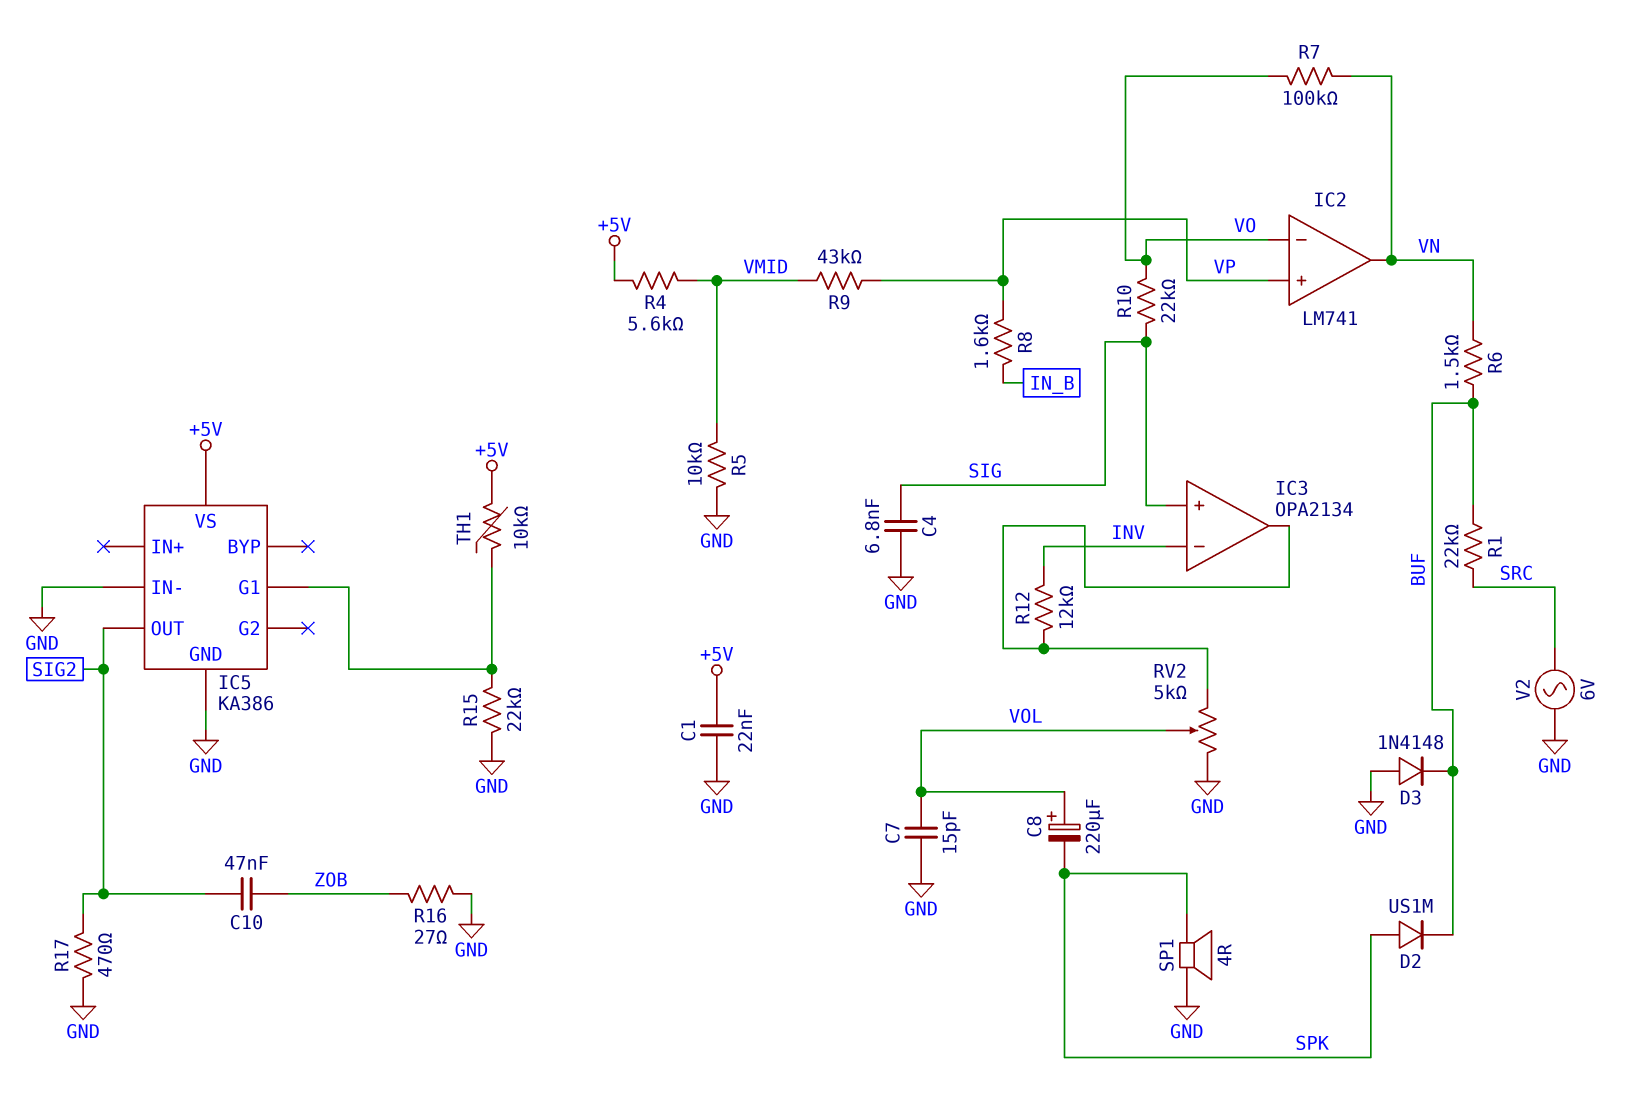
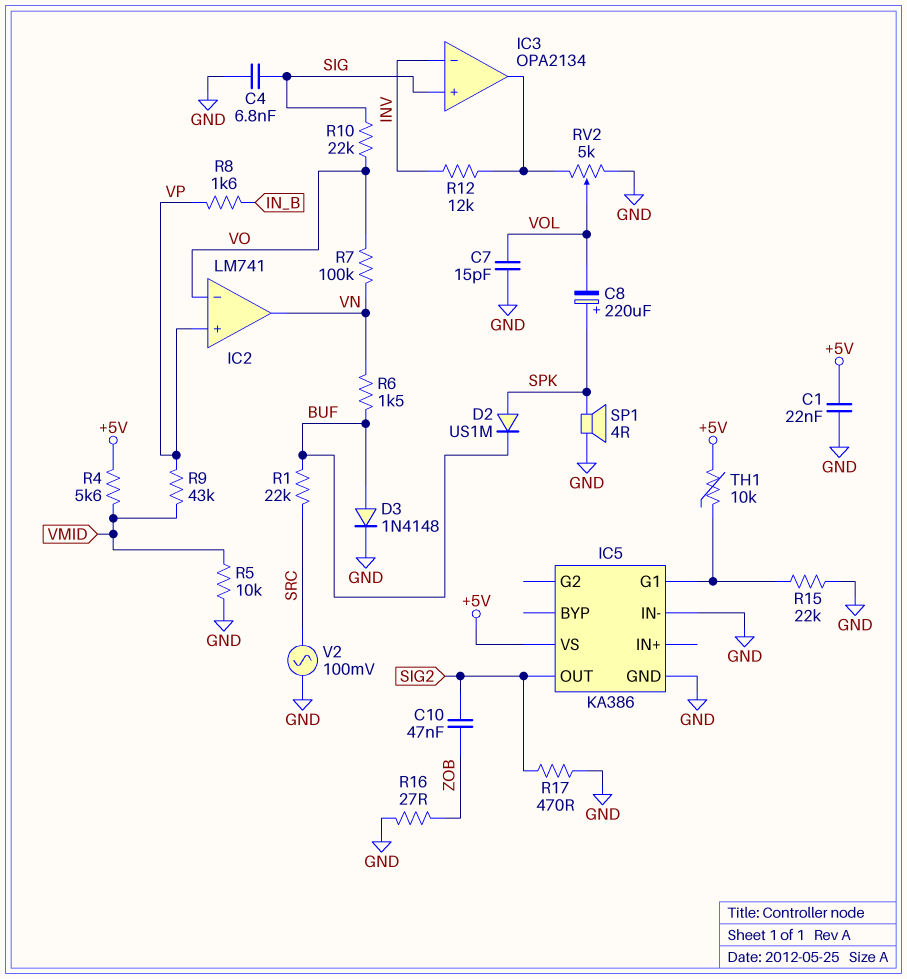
C8: 220uF (plus VOL, minus SPK) -> 220uF (plus SPK, minus VOL)
D3: diode 1N4148 (A GND, K BUF) -> diode 1N4148 (A BUF, K GND)
V2: AC 6V (GND, SRC) -> AC 100mV (GND, SRC)

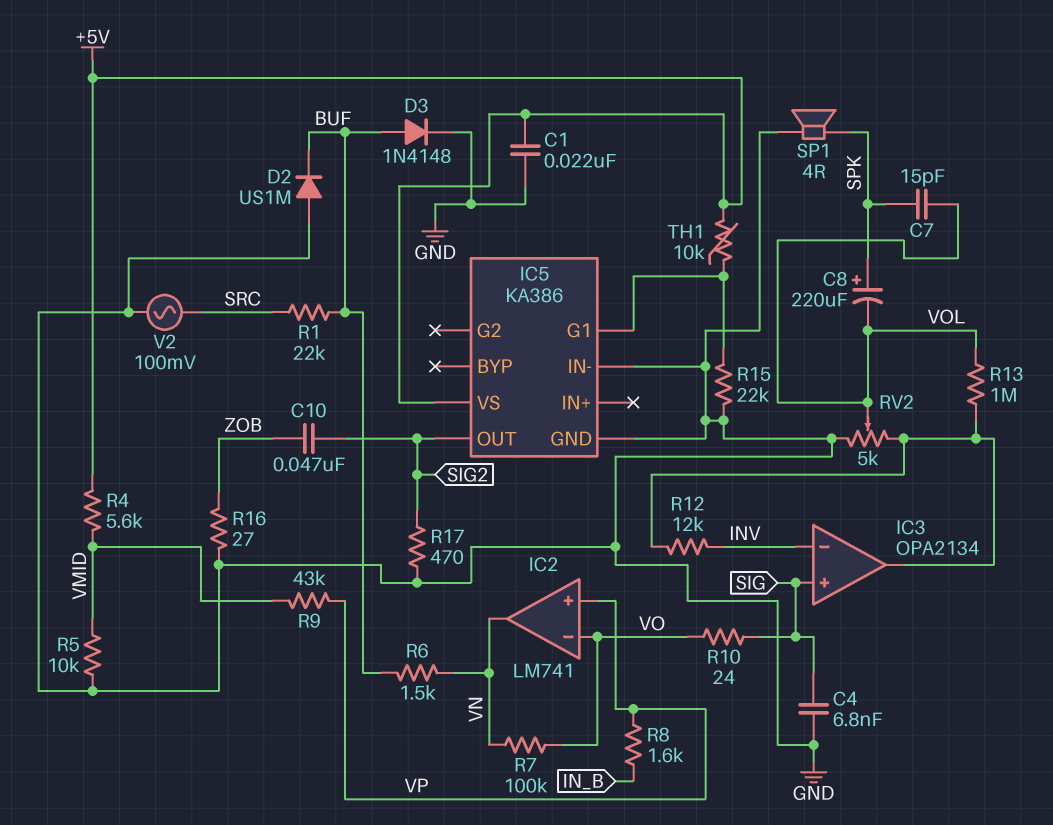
C7: 15pF (GND, VOL) -> 15pF (SPK, VOL)
D2: diode US1M (A SPK, K BUF) -> diode US1M (A GND, K BUF)
R10: 22k (SIG, VO) -> 24 (SIG, VO)
R13: none -> 1M (IC3/out, VOL)

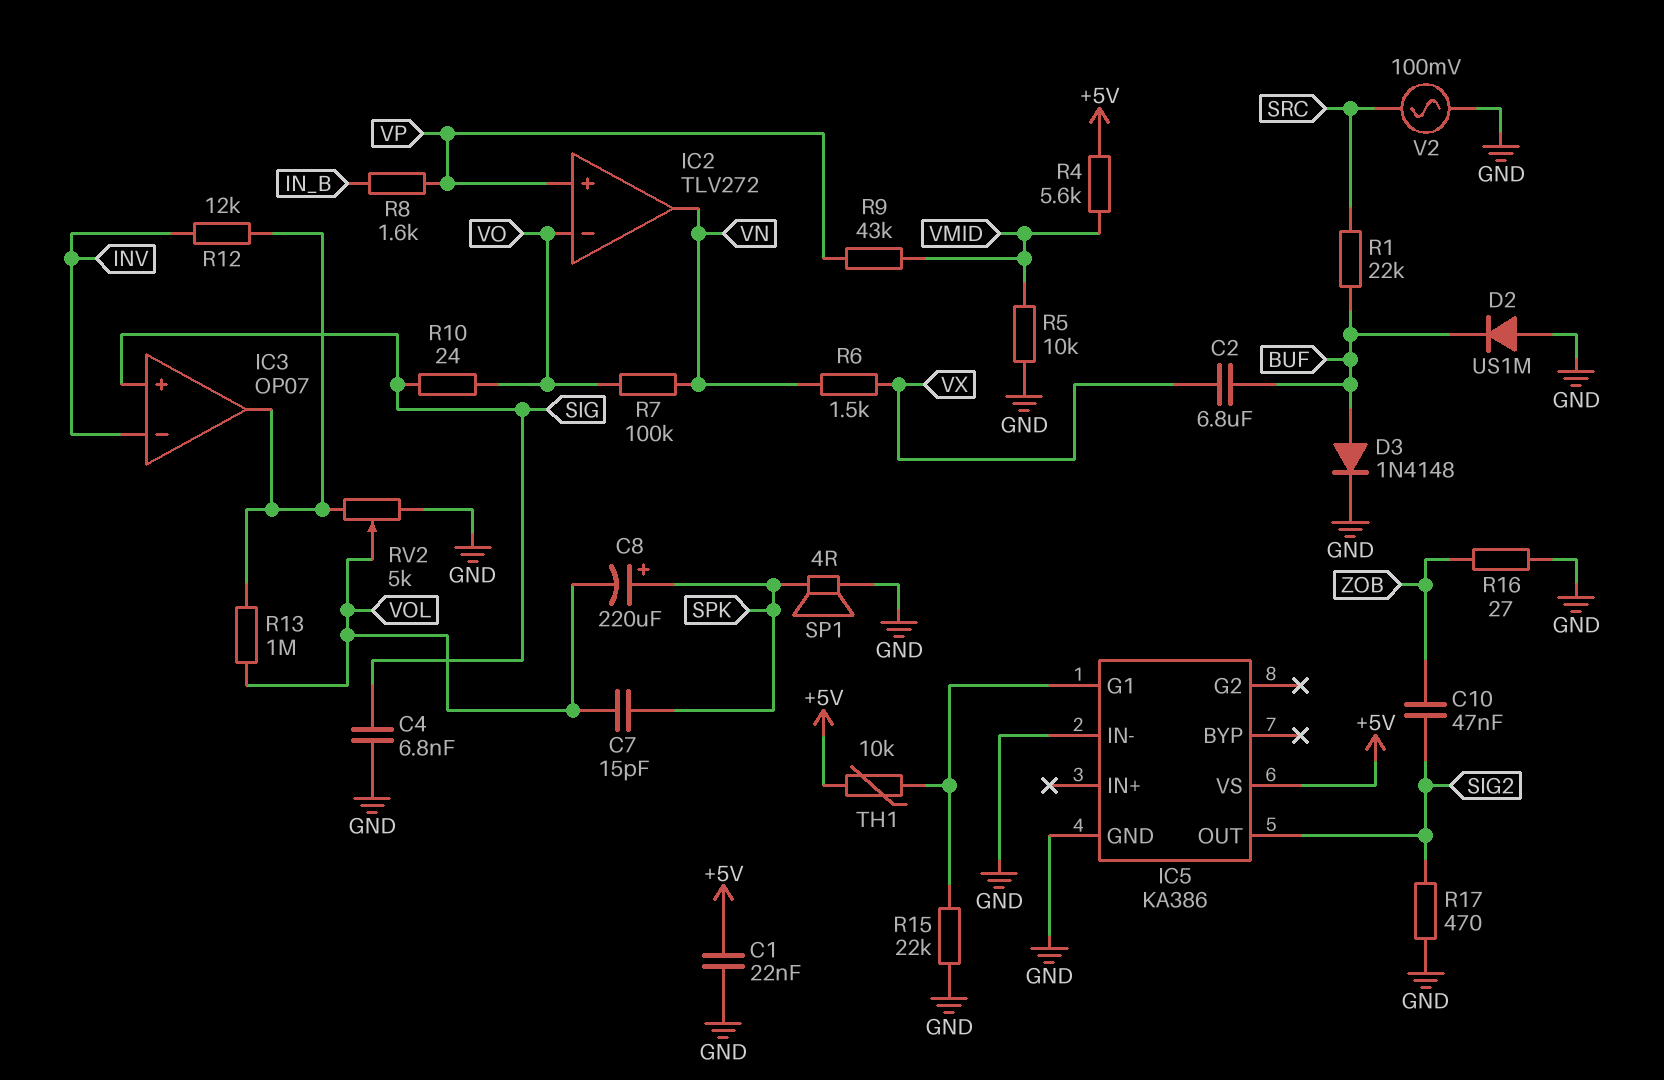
C2: none -> 6.8uF (BUF, VX)
IC2: LM741 -> TLV272
IC3: OPA2134 -> OP07
R6: 1.5k (BUF, VN) -> 1.5k (VN, VX)

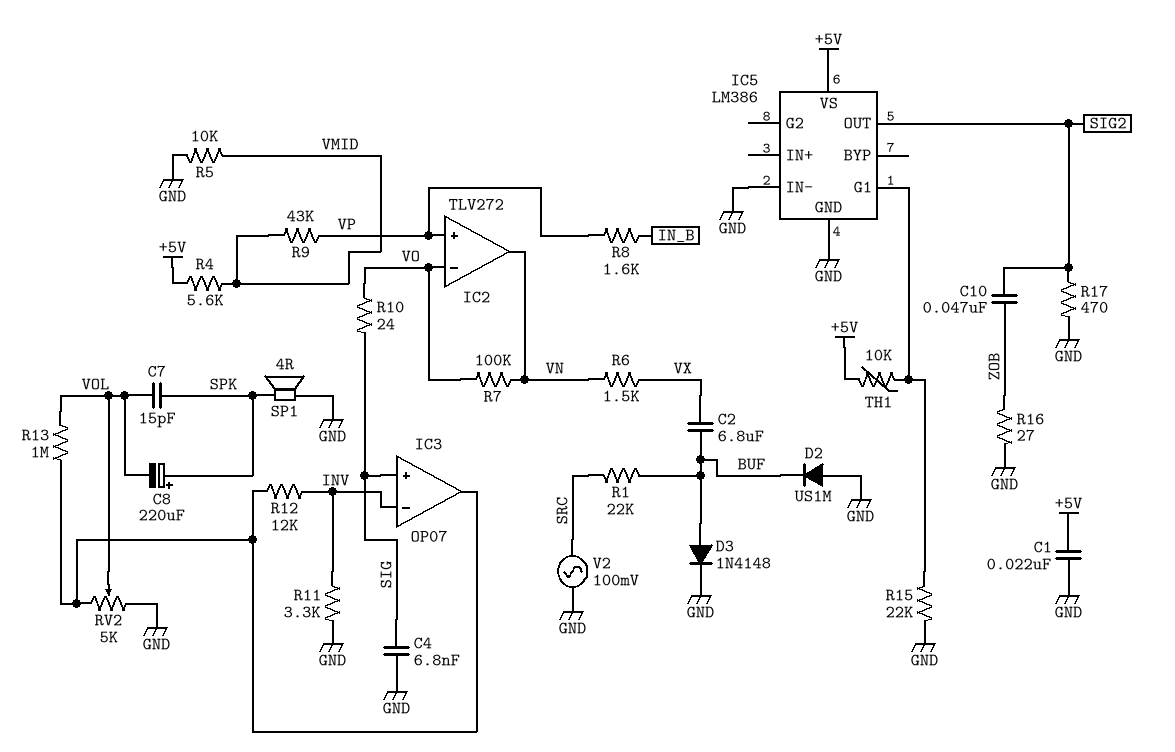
IC5: KA386 -> LM386
R11: none -> 3.3k (GND, INV)

